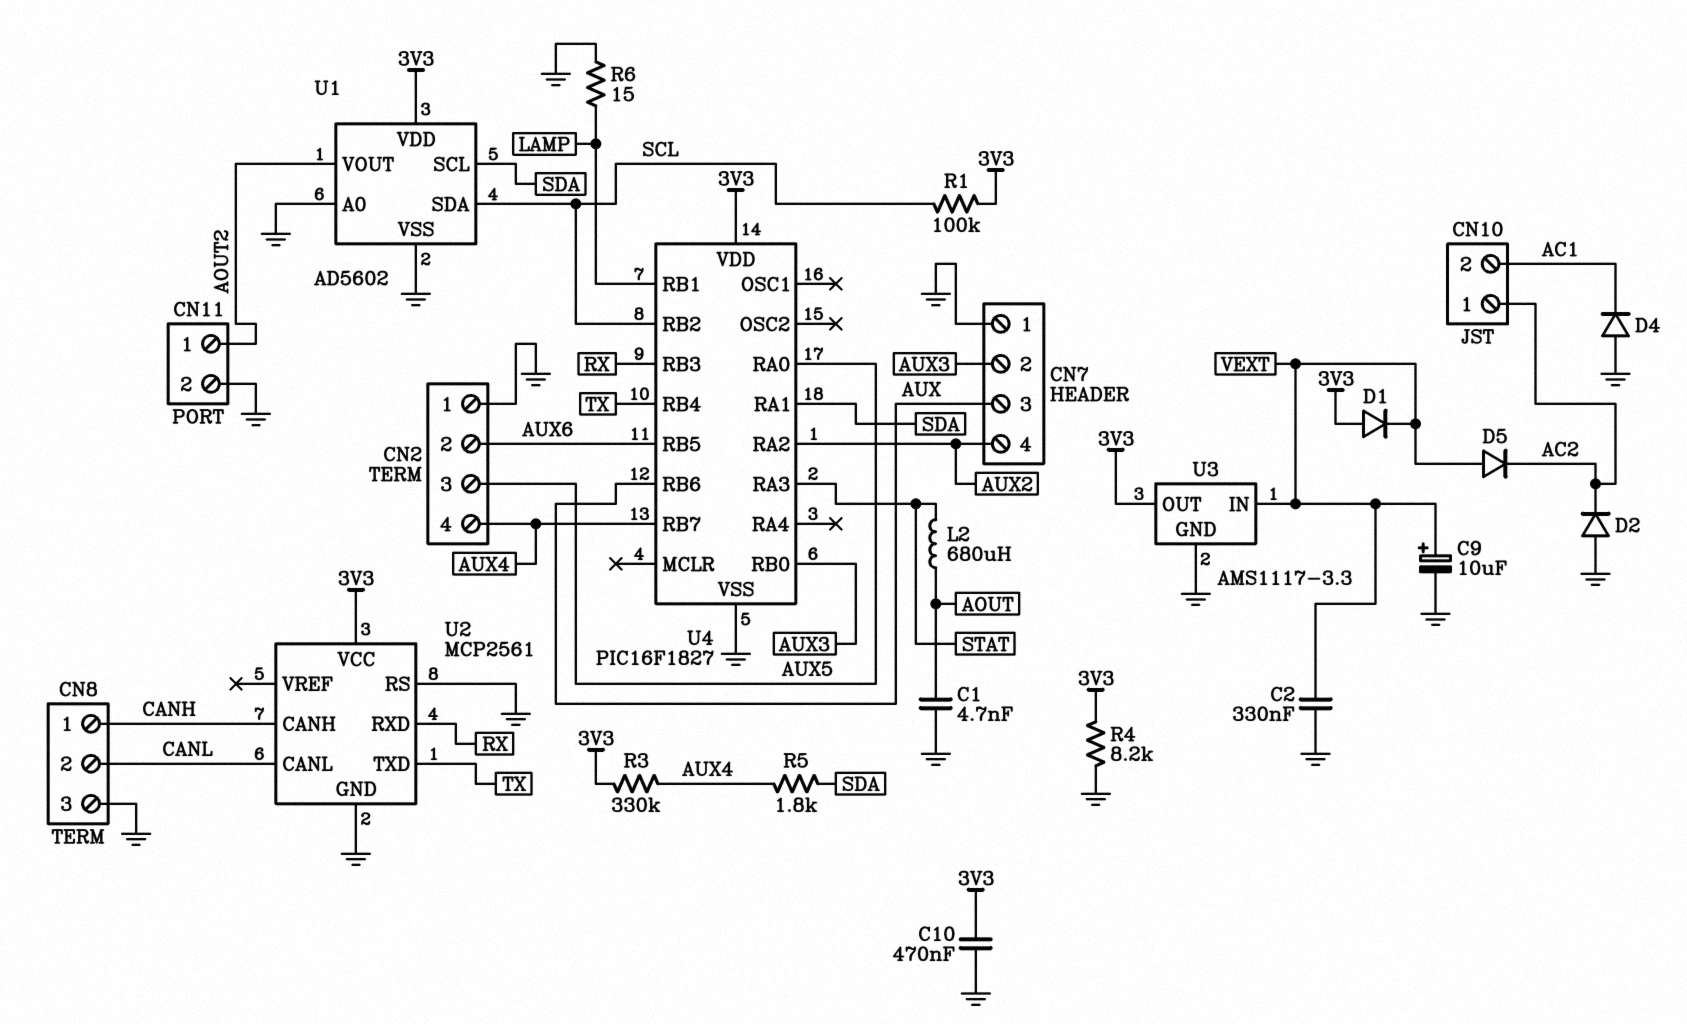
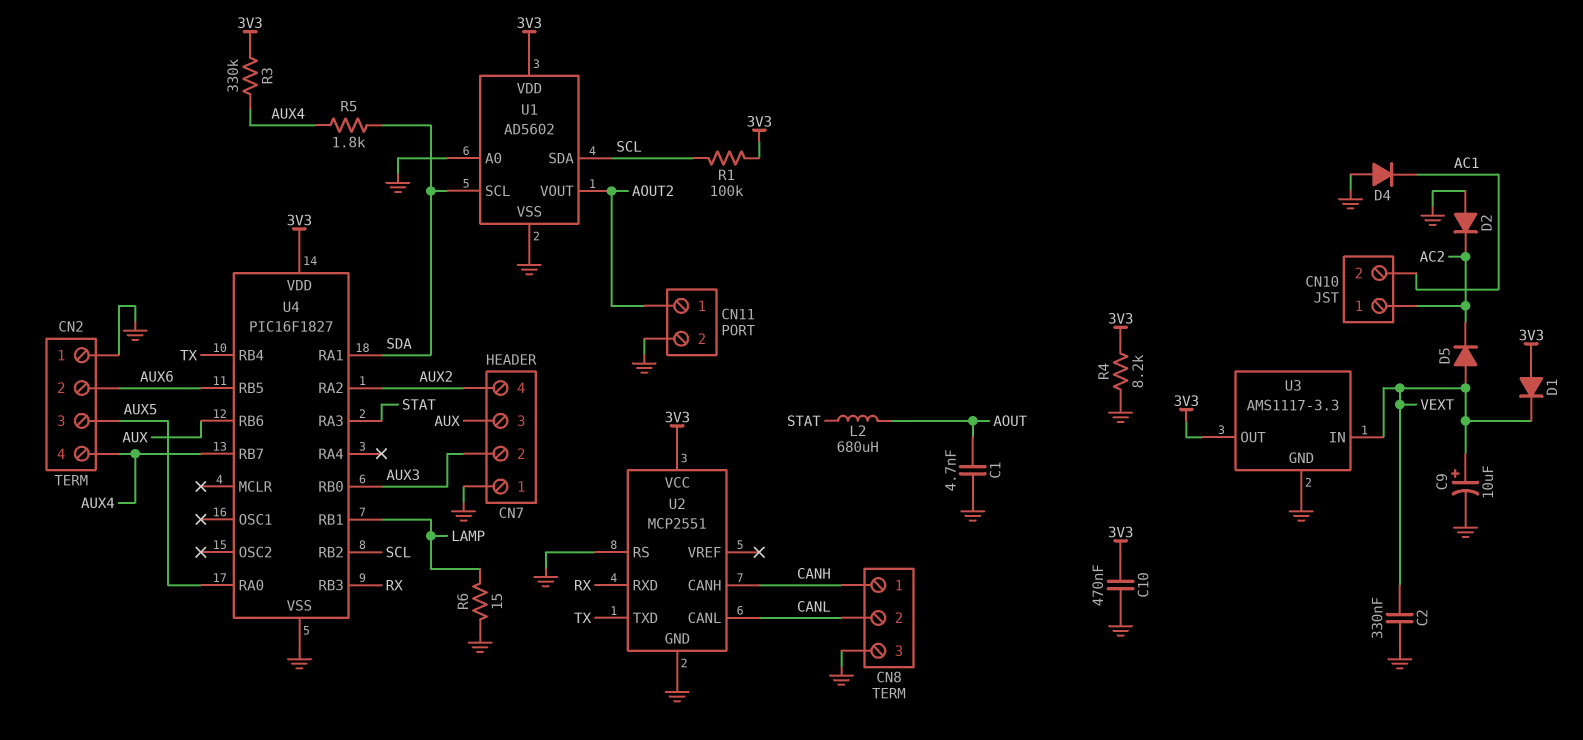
U2: MCP2561 -> MCP2551

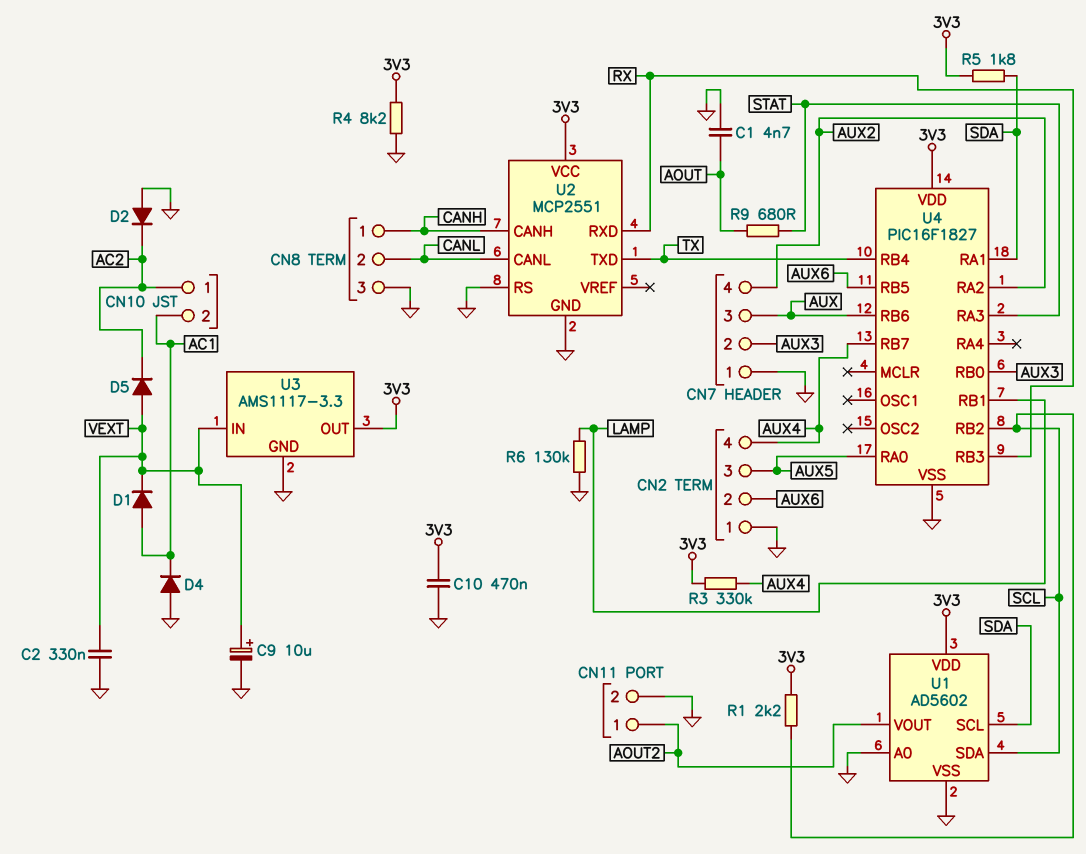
D1: diode (A 3V3, K VEXT) -> diode (A AC1, K VEXT)
L2: 680uH (AOUT, STAT) -> none
R1: 100k (3V3, SCL) -> 2.2k (3V3, SCL)
R5: 1.8k (AUX4, SDA) -> 1.8k (3V3, SDA)
R6: 15 (GND, LAMP) -> 130k (GND, LAMP)
R9: none -> 680 (AOUT, STAT)

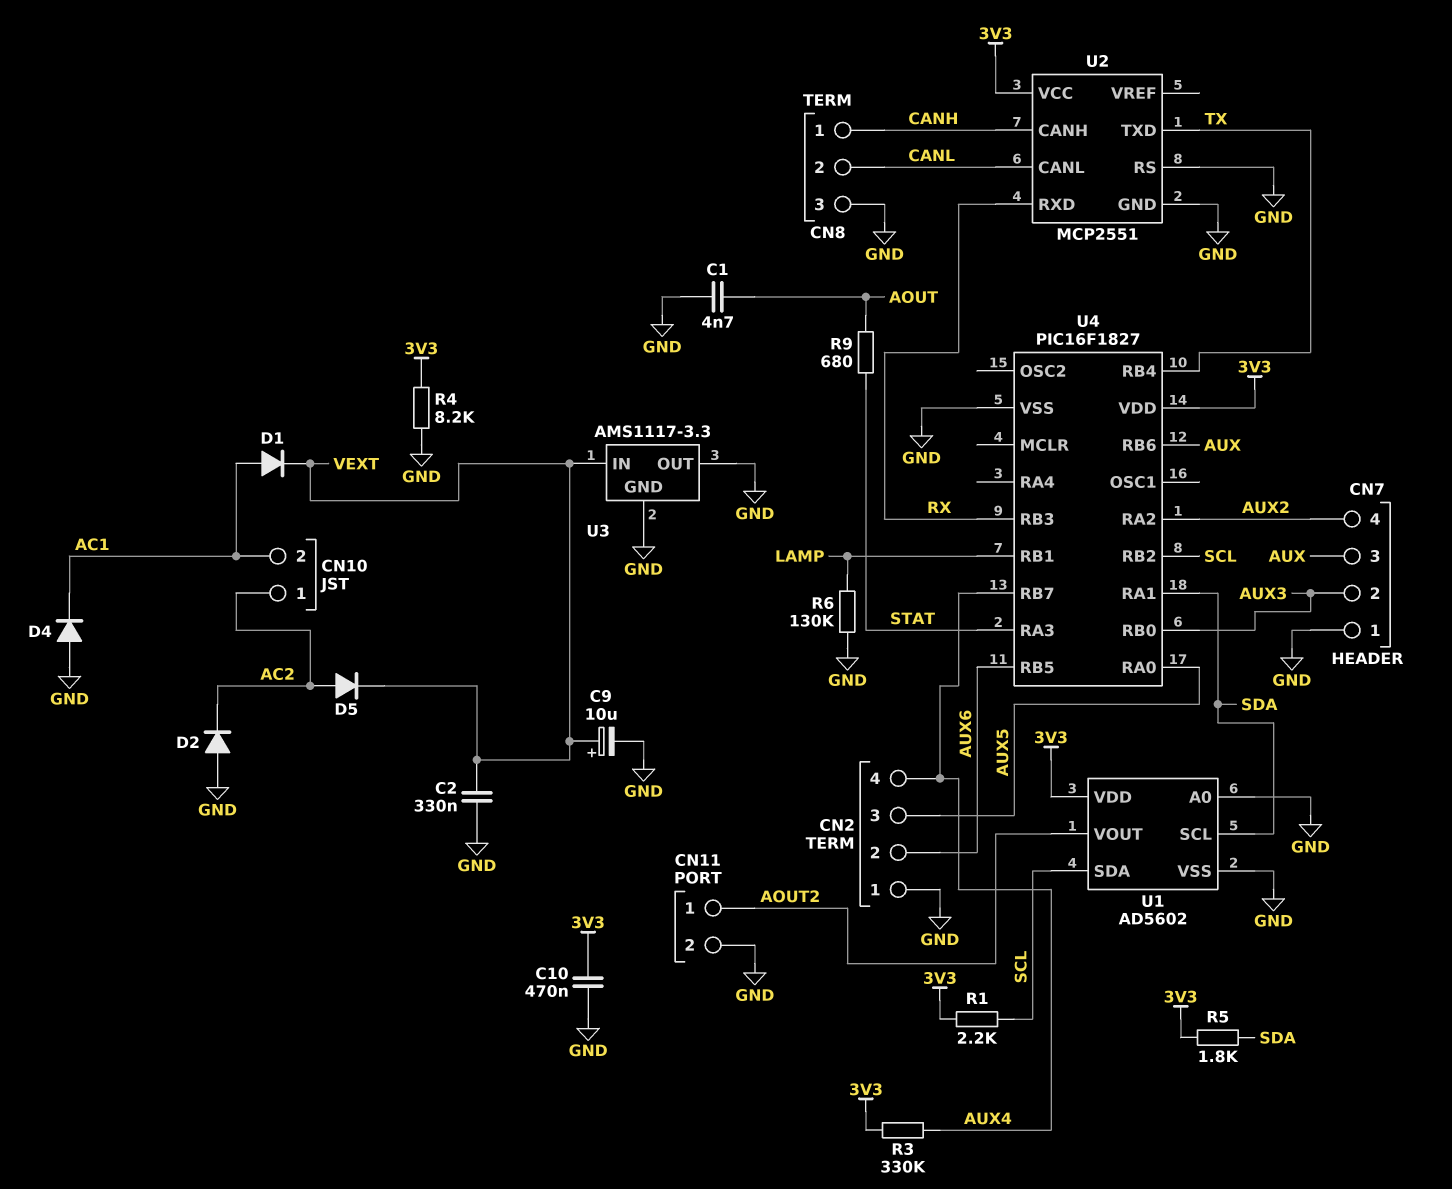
D5: diode (A VEXT, K AC2) -> diode (A AC2, K VEXT)
U3 pin OUT: 3V3 -> GND

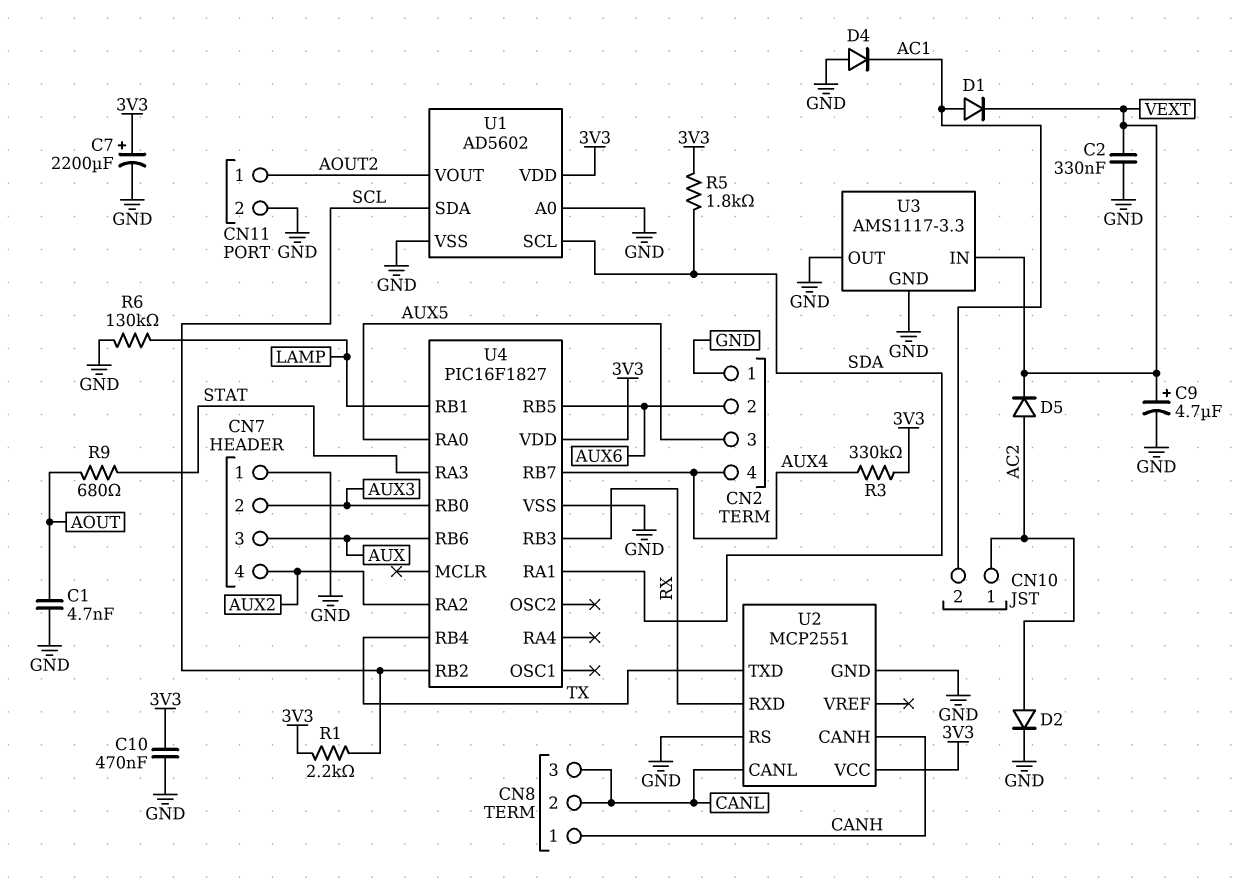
C7: none -> 2200uF (plus 3V3, minus GND)
C9: 10uF (plus VEXT, minus GND) -> 4.7uF (plus VEXT, minus GND)
CN8 pin 3: GND -> CANL
D2: diode (A GND, K AC2) -> diode (A AC2, K GND)
R4: 8.2k (3V3, GND) -> none

